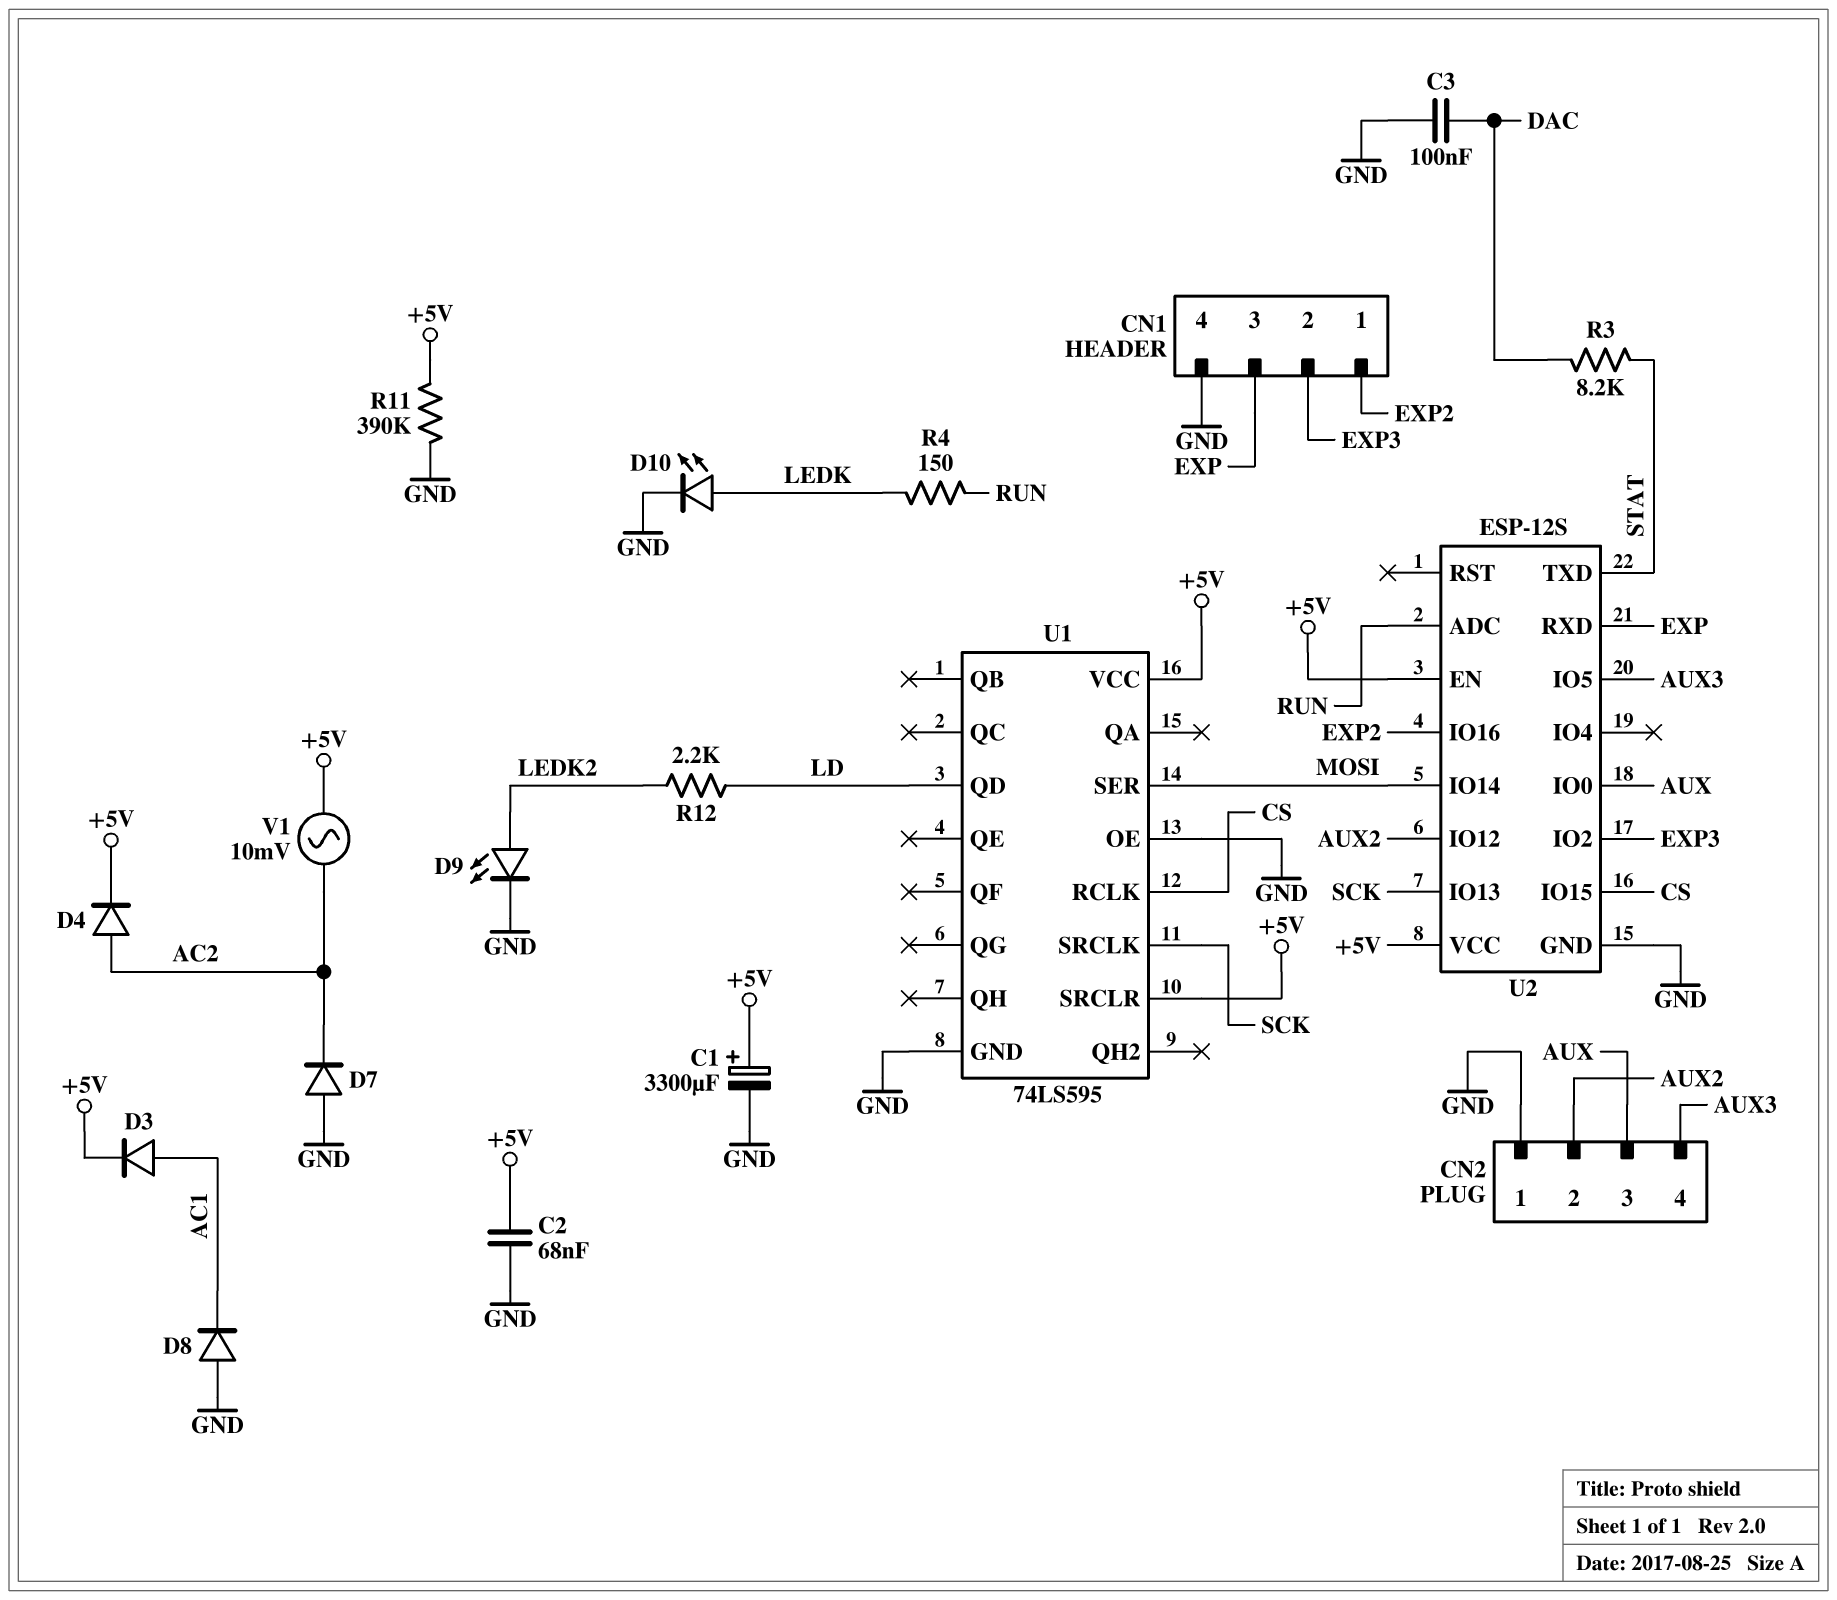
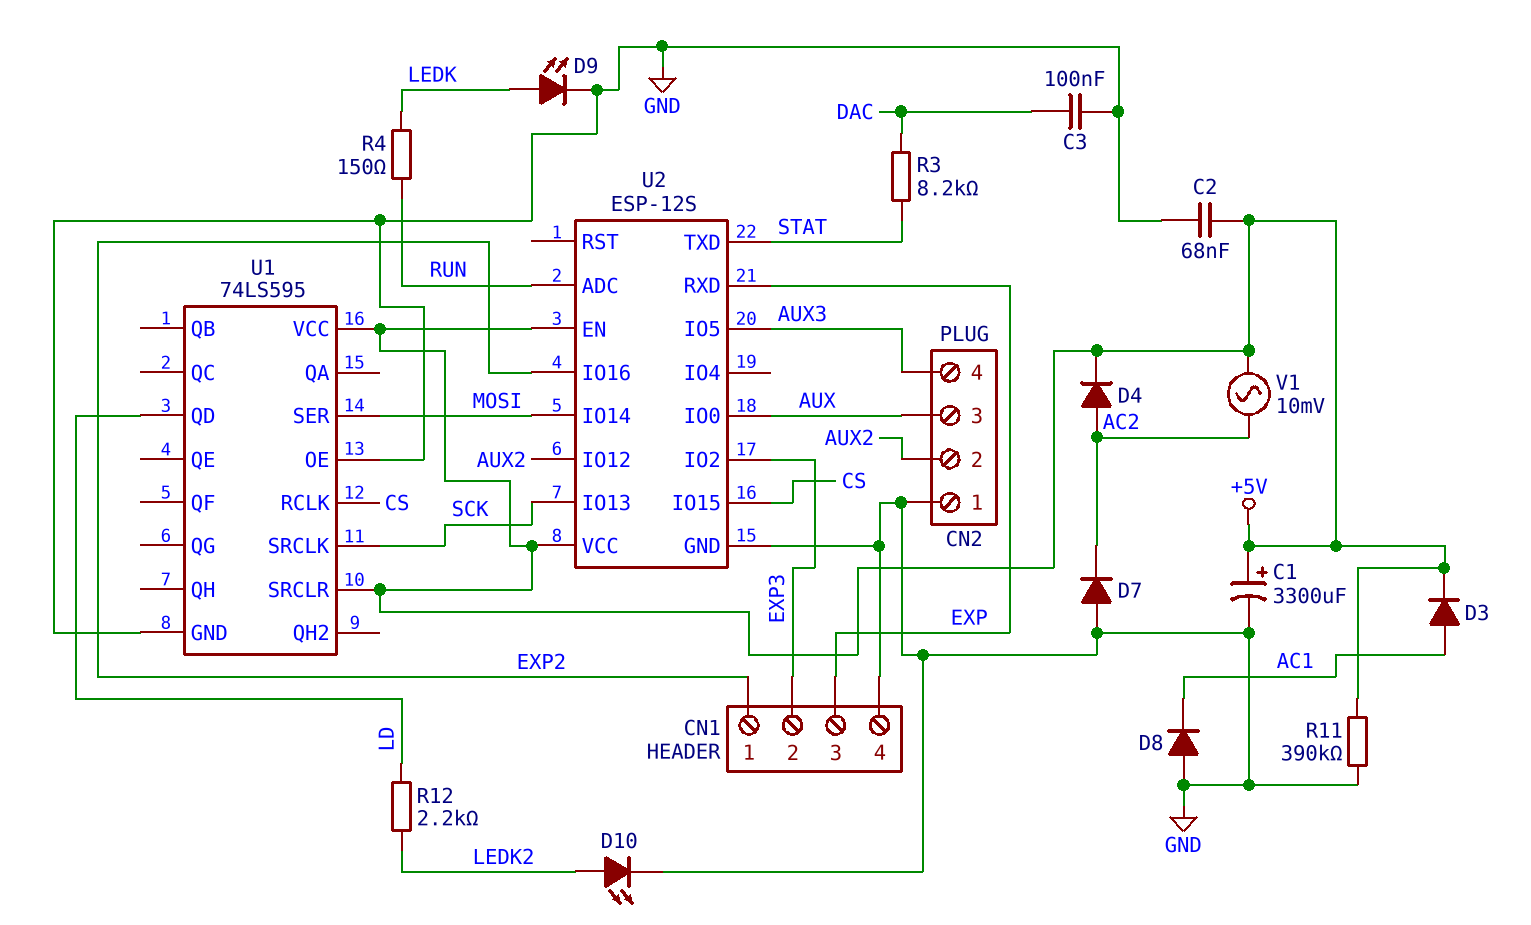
D9: LED (A LEDK2, K GND) -> LED (A LEDK, K GND)
D10: LED (A LEDK, K GND) -> LED (A LEDK2, K GND)

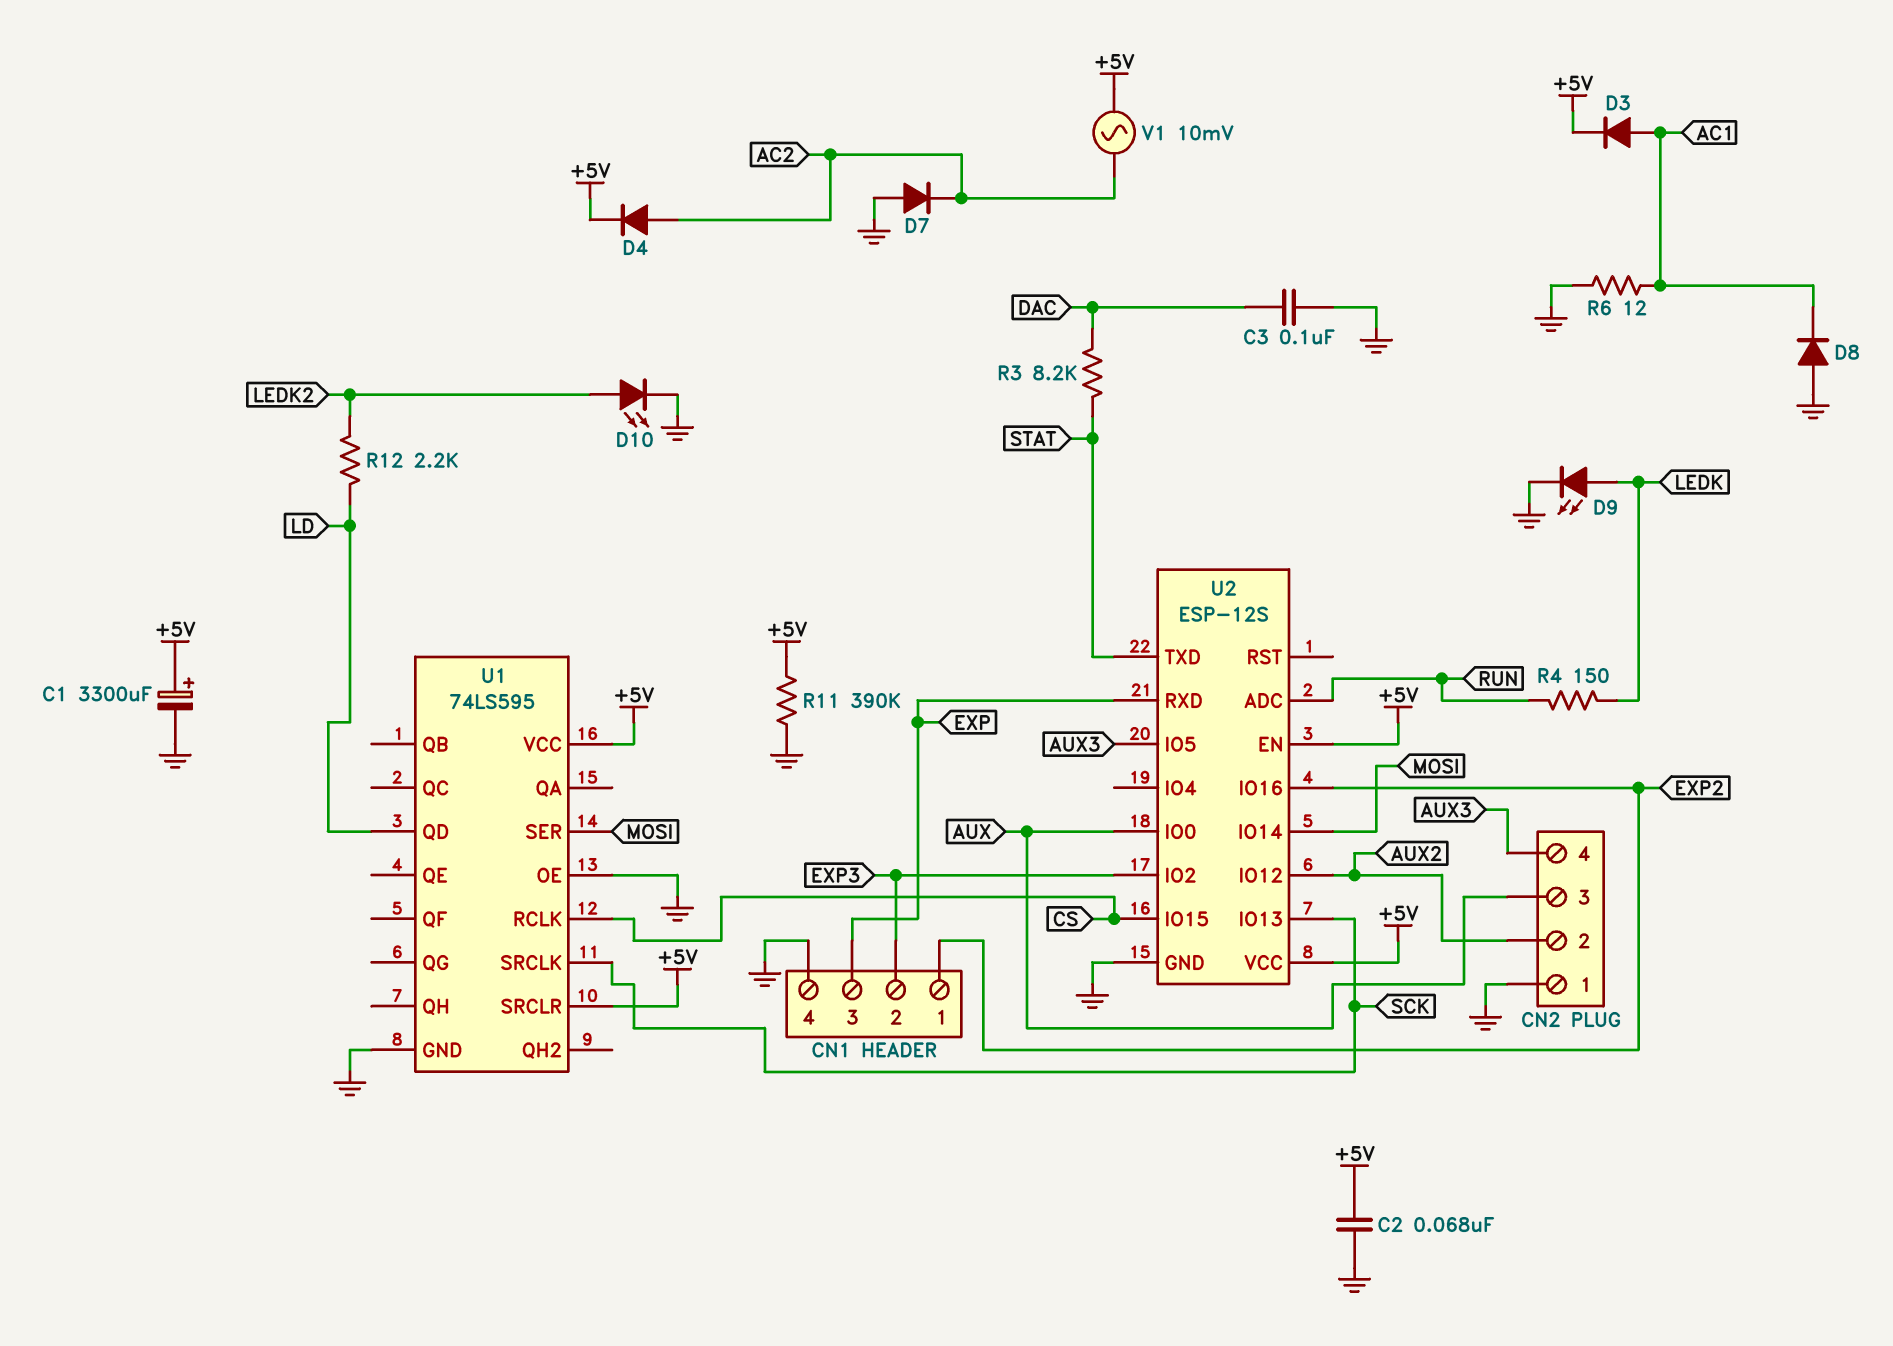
R6: none -> 12 (AC1, GND)

